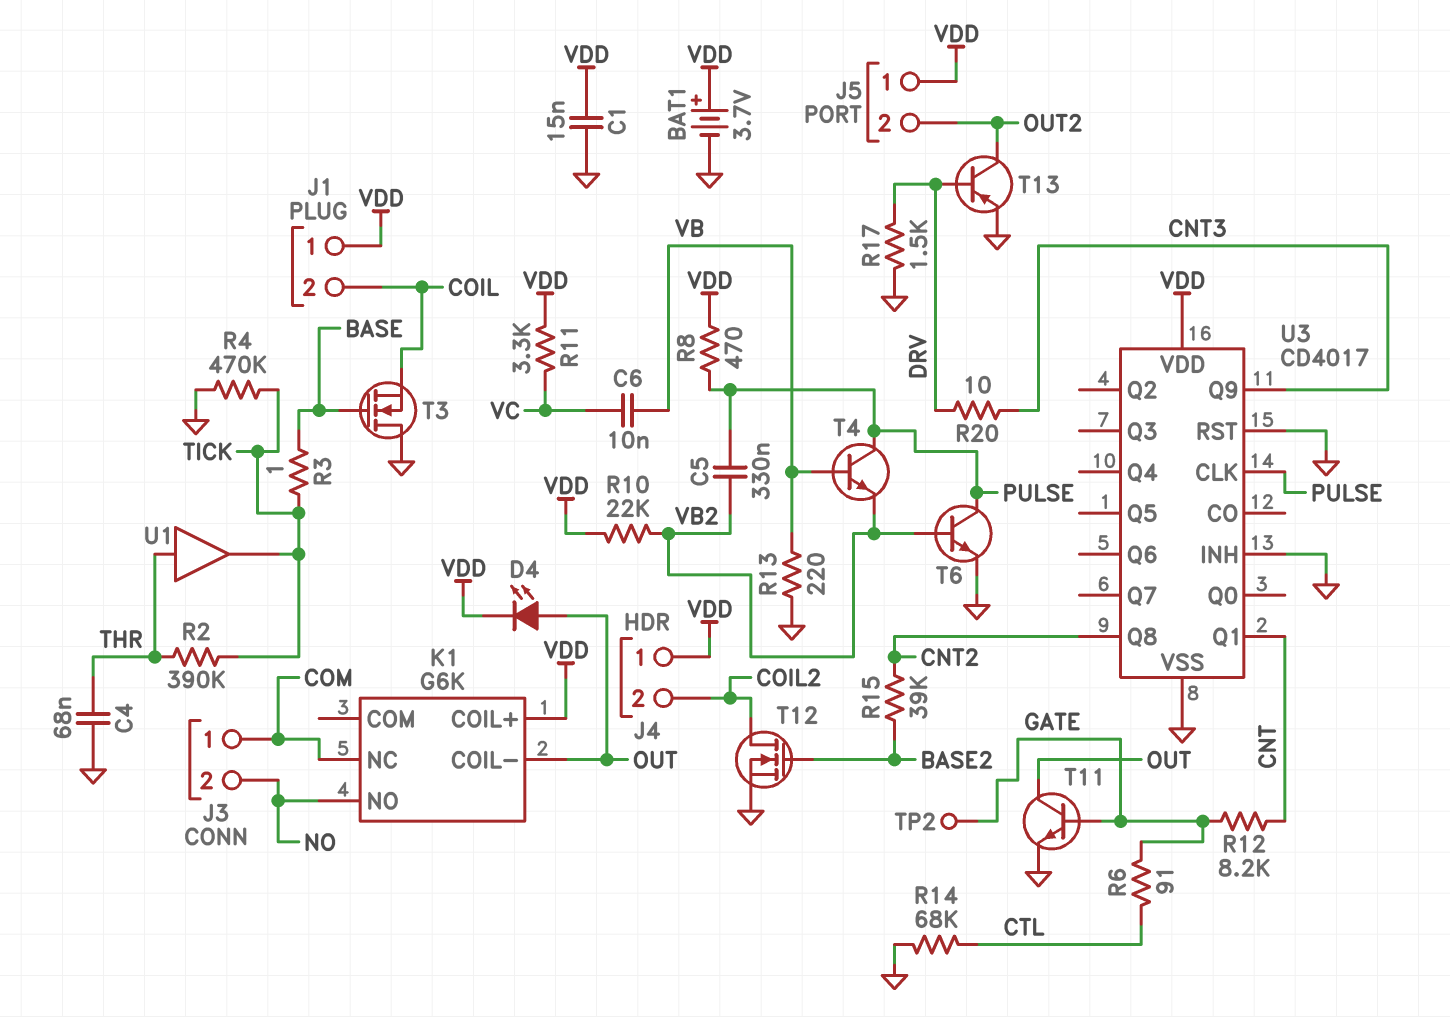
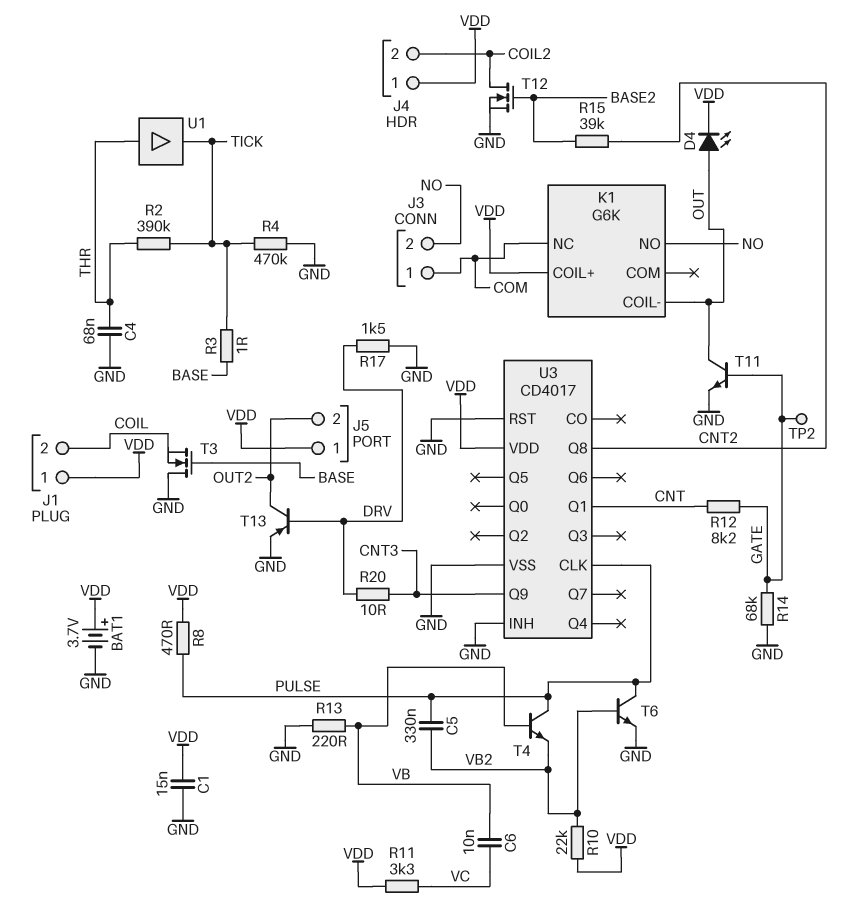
R6: 91 (CTL, GATE) -> none
R14: 68k (CTL, GND) -> 68k (GATE, GND)

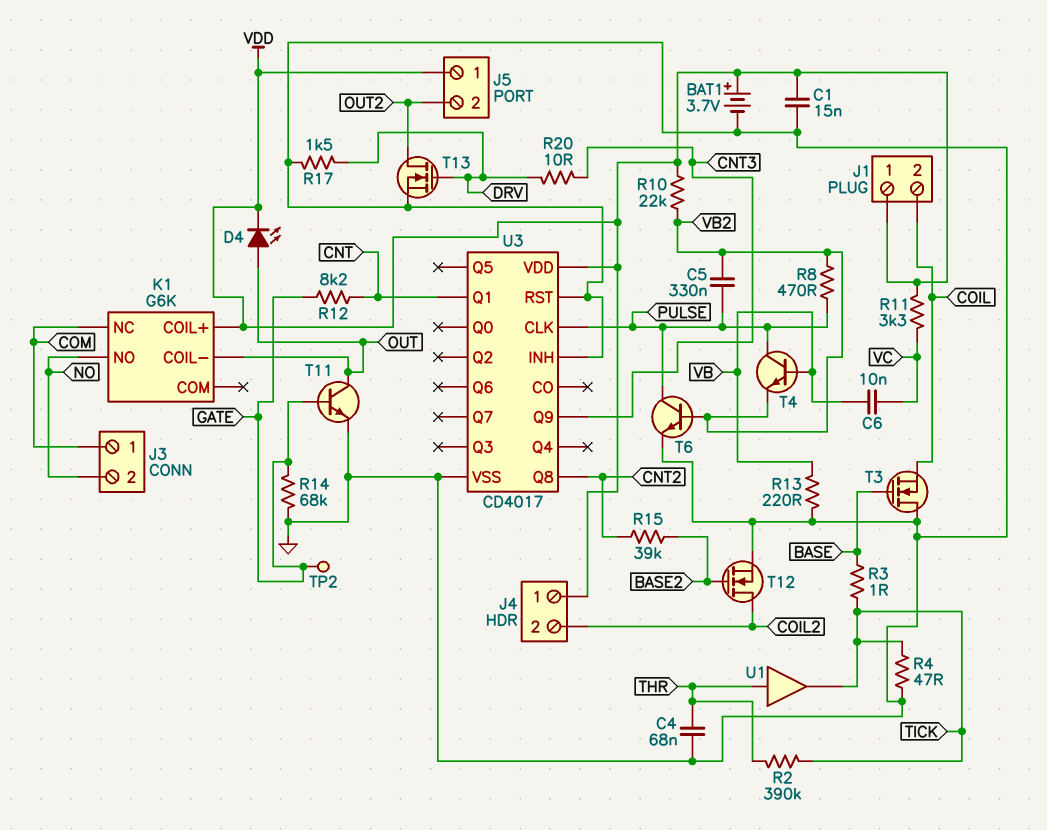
R4: 470k (GND, TICK) -> 47 (GND, TICK)
R8: 470 (PULSE, VDD) -> 470 (PULSE, VB2)
T13: PNP (B DRV, C OUT2, E GND) -> NMOS (G DRV, D OUT2, S GND)

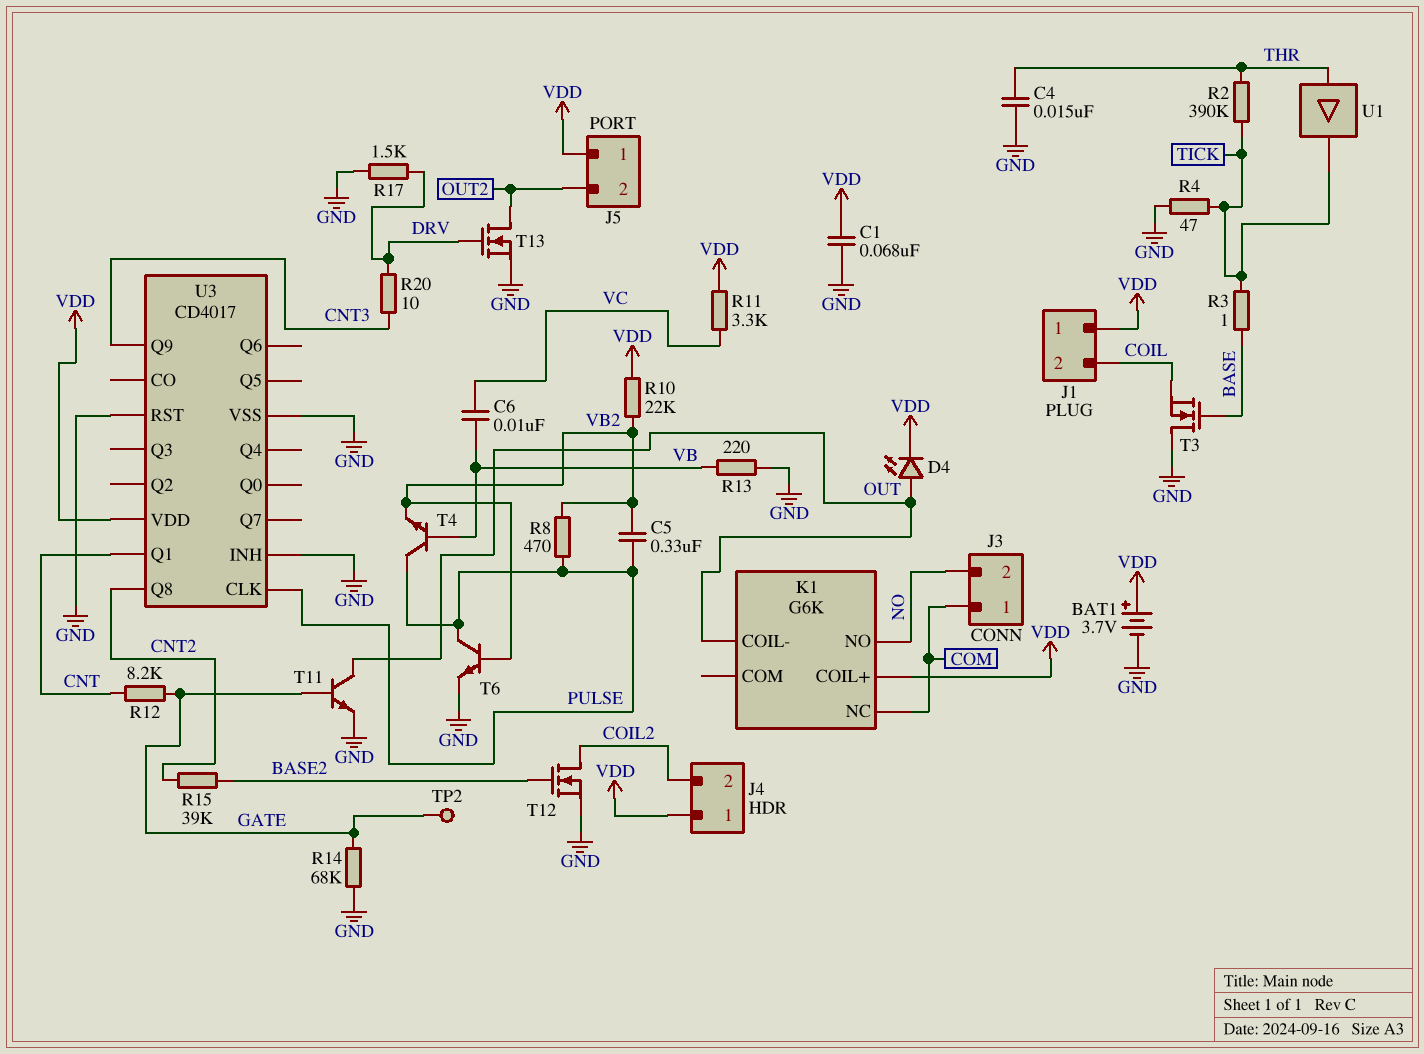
C1: 15nF (GND, VDD) -> 68nF (GND, VDD)
C4: 68nF (GND, THR) -> 15nF (GND, THR)

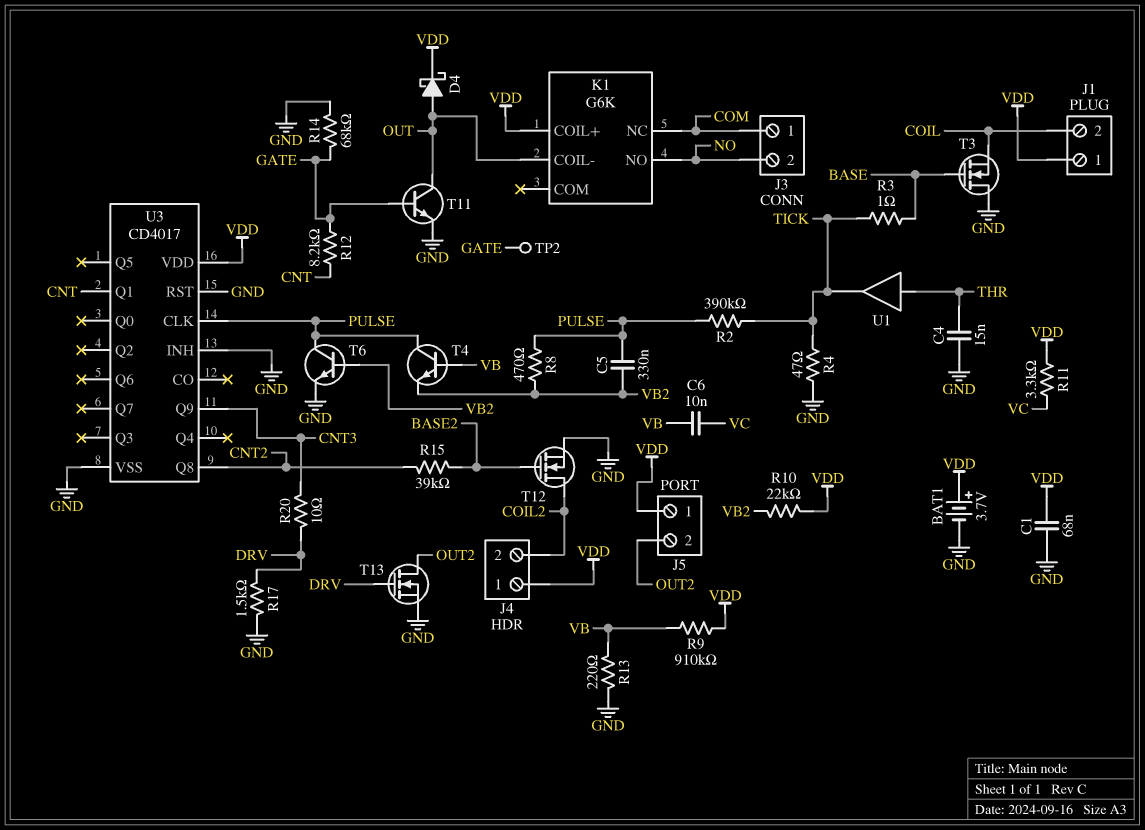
D4: LED (A OUT, K VDD) -> schottky (A OUT, K VDD)
R2: 390k (THR, TICK) -> 390k (PULSE, TICK)
R9: none -> 910k (VB, VDD)

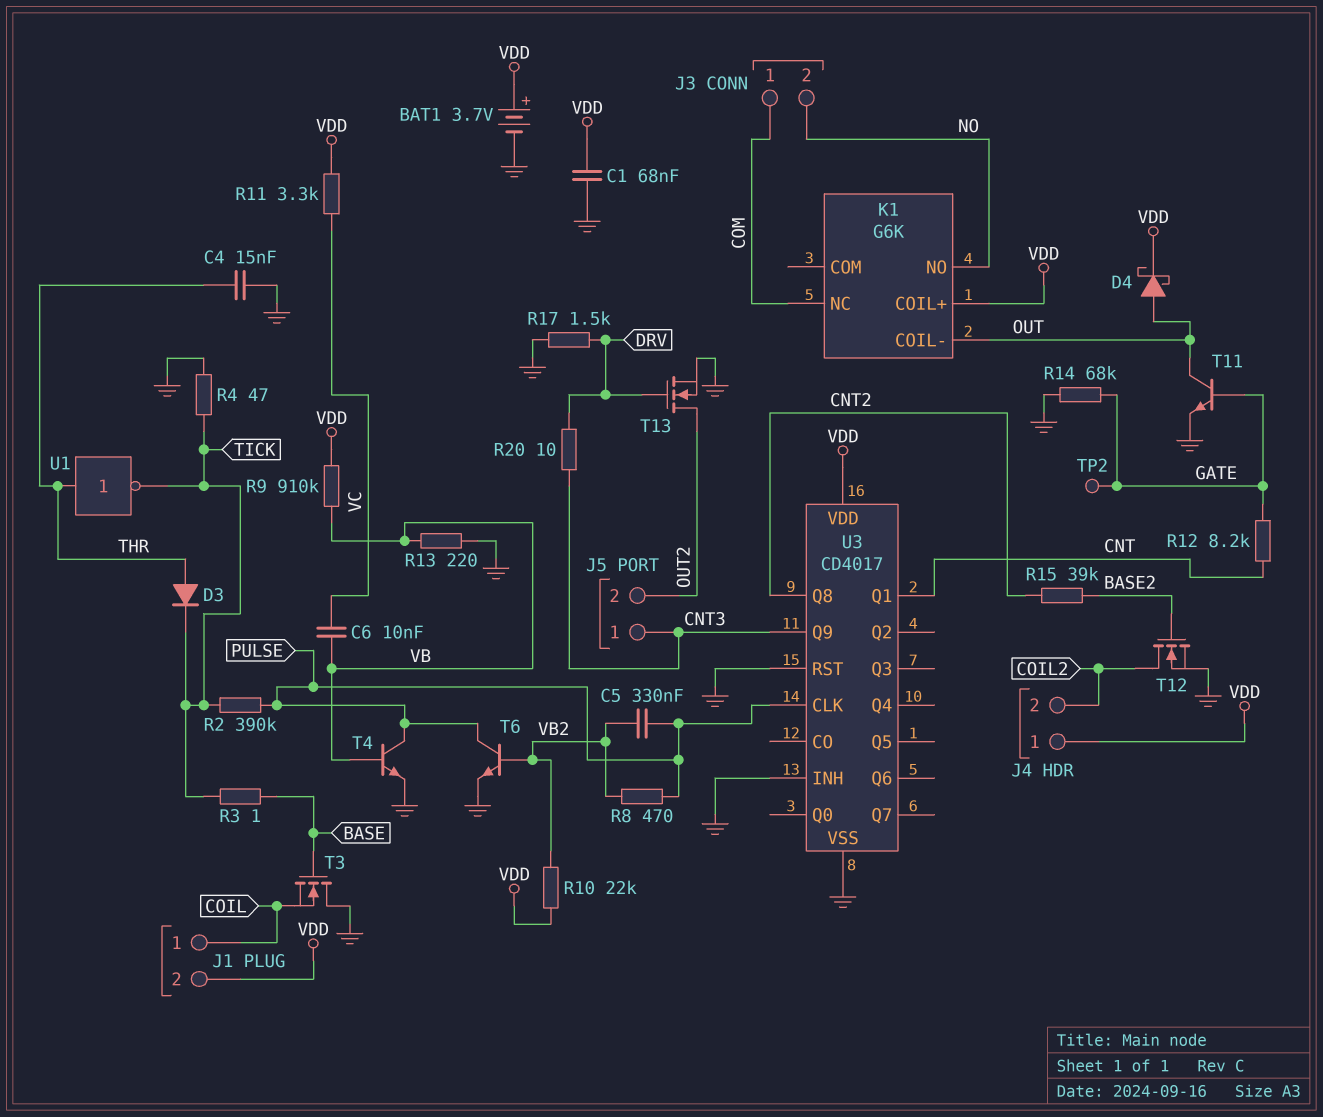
D3: none -> diode (A THR, K TICK)
J1 pin 1: VDD -> COIL
J1 pin 2: COIL -> VDD
J5 pin 1: VDD -> CNT3
T4: NPN (B VB, C PULSE, E VB2) -> NPN (B VB, C PULSE, E GND)
U1: buffer (in THR, out TICK) -> NOT (in THR, out TICK)

